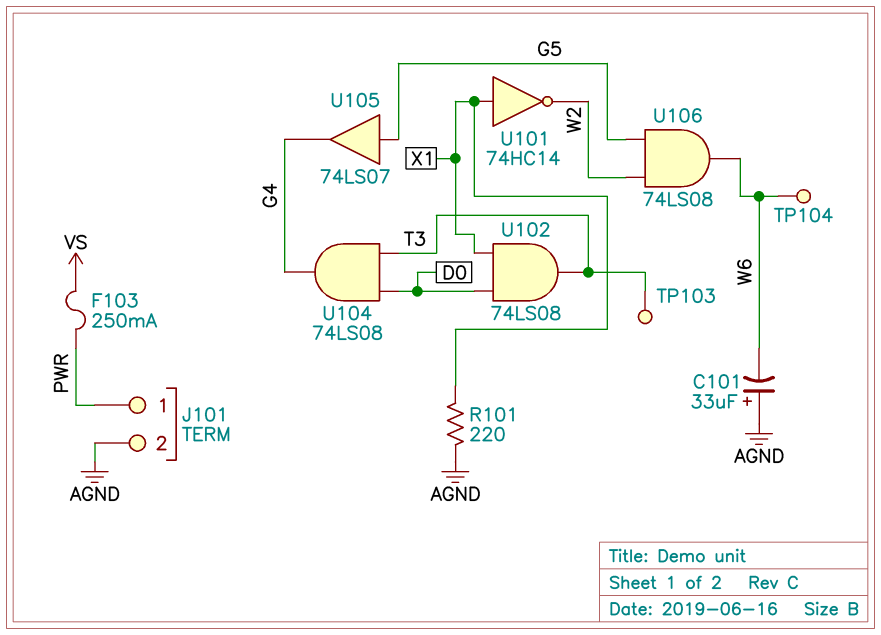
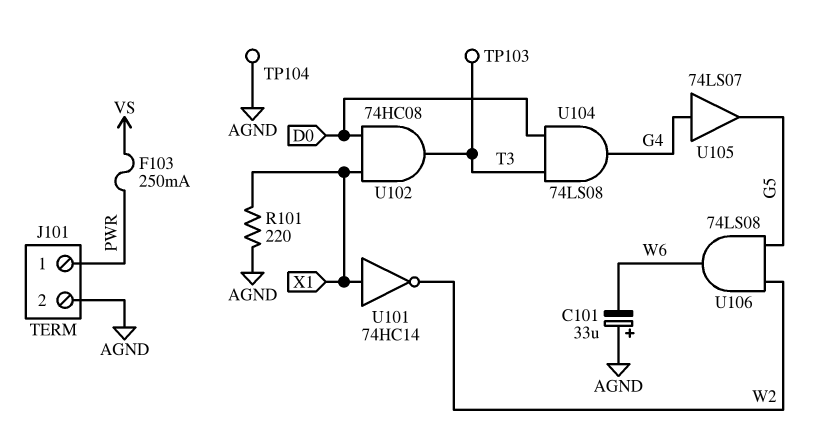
TP104: test point (W6) -> test point (AGND)
U102: AND 74LS08 (in D0, in X1, out T3) -> AND 74HC08 (in D0, in X1, out T3)
U105: buffer 74LS07 (in G5, out G4) -> buffer 74LS07 (in G4, out G5)

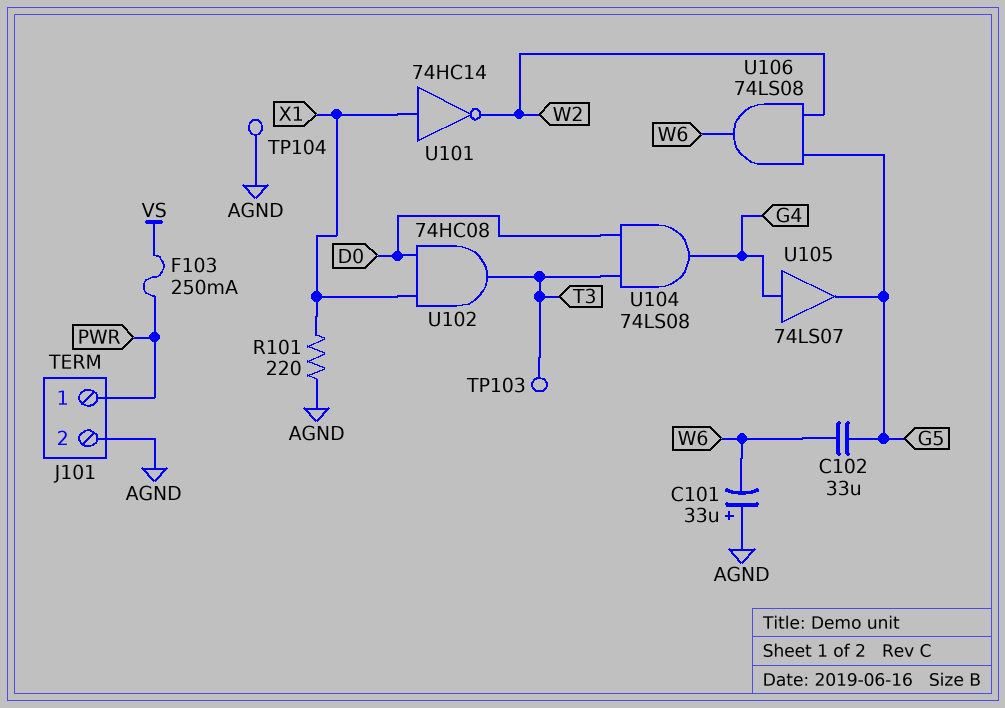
C102: none -> 33uF (G5, W6)

